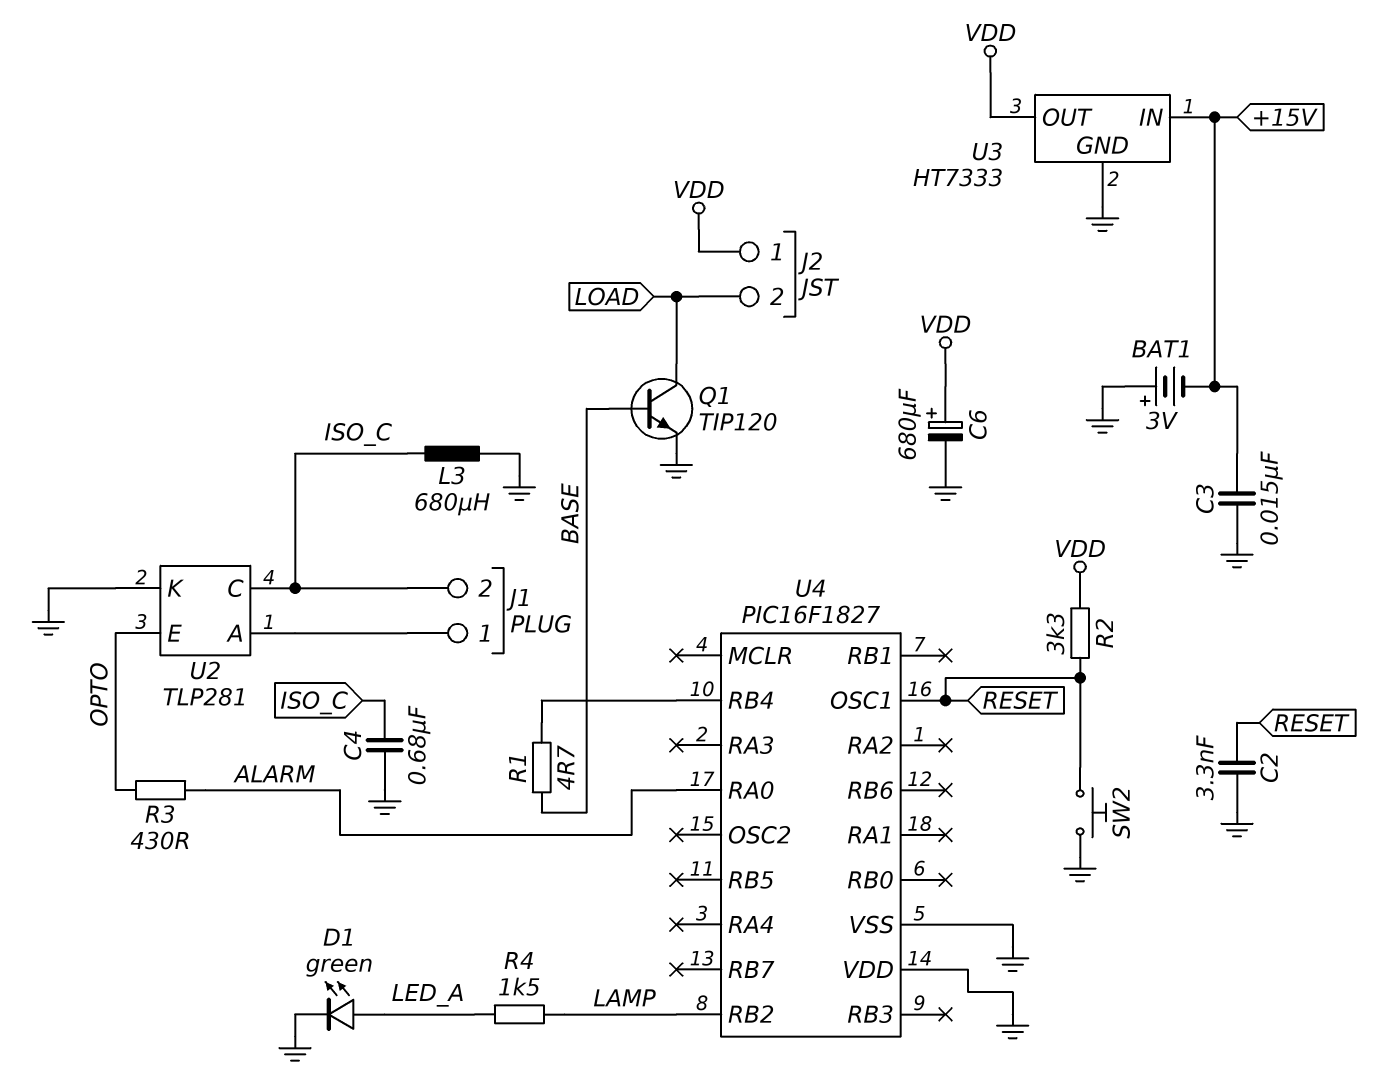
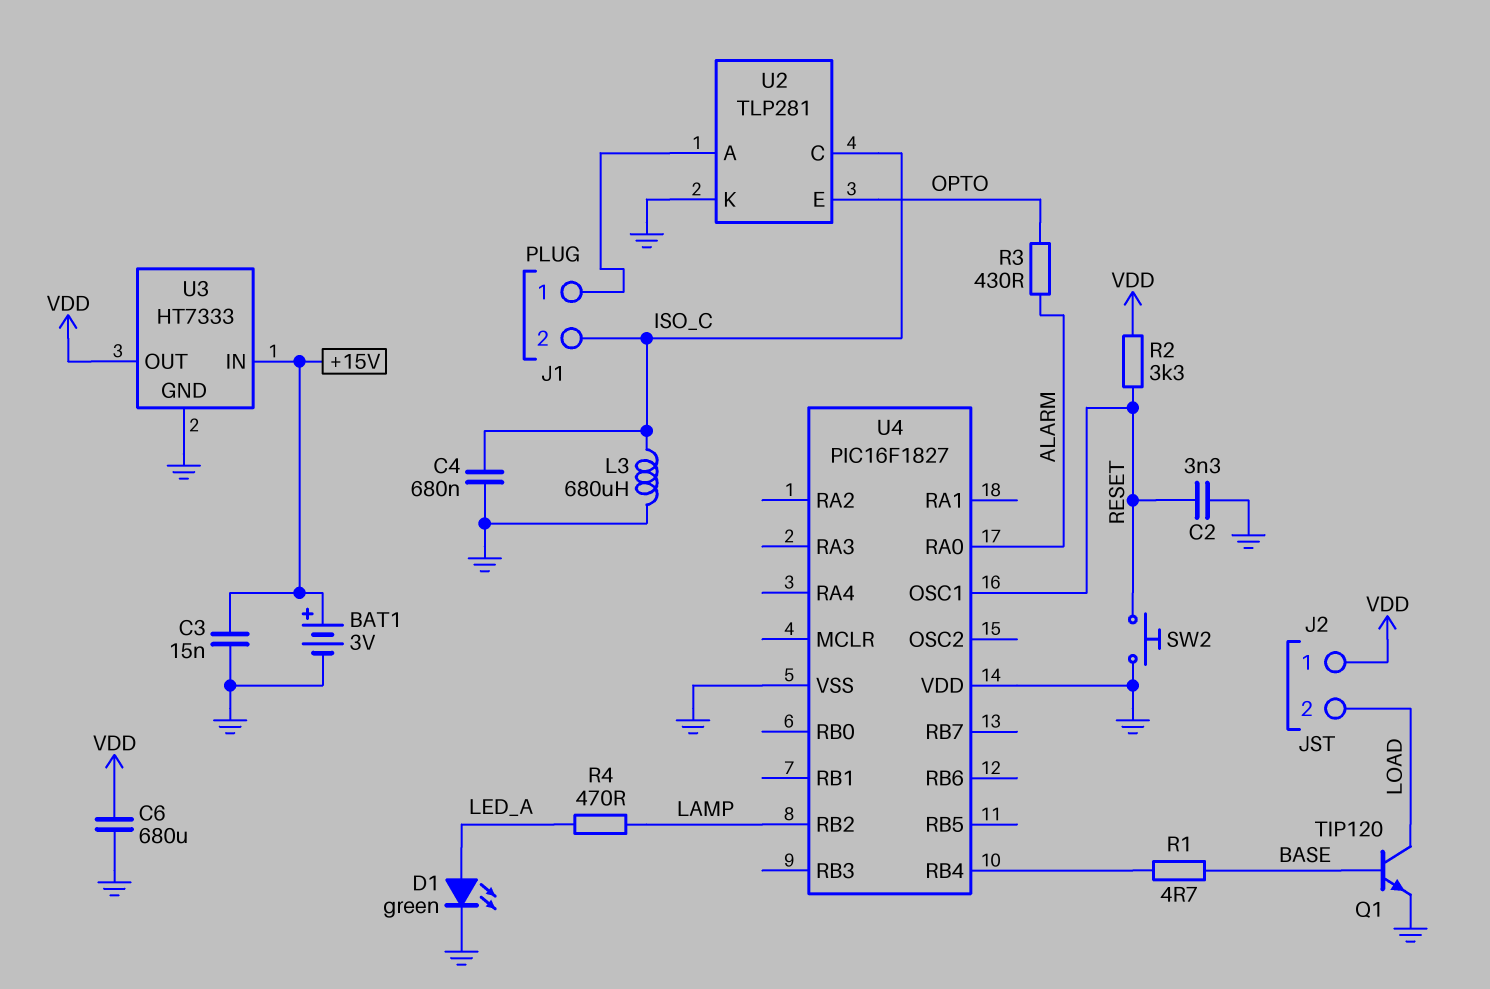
BAT1: 3V (plus GND, minus +15V) -> 3V (plus +15V, minus GND)
C6: 680uF (plus VDD, minus GND) -> 680uF (GND, VDD)
R4: 1.5k (LAMP, LED_A) -> 470 (LAMP, LED_A)

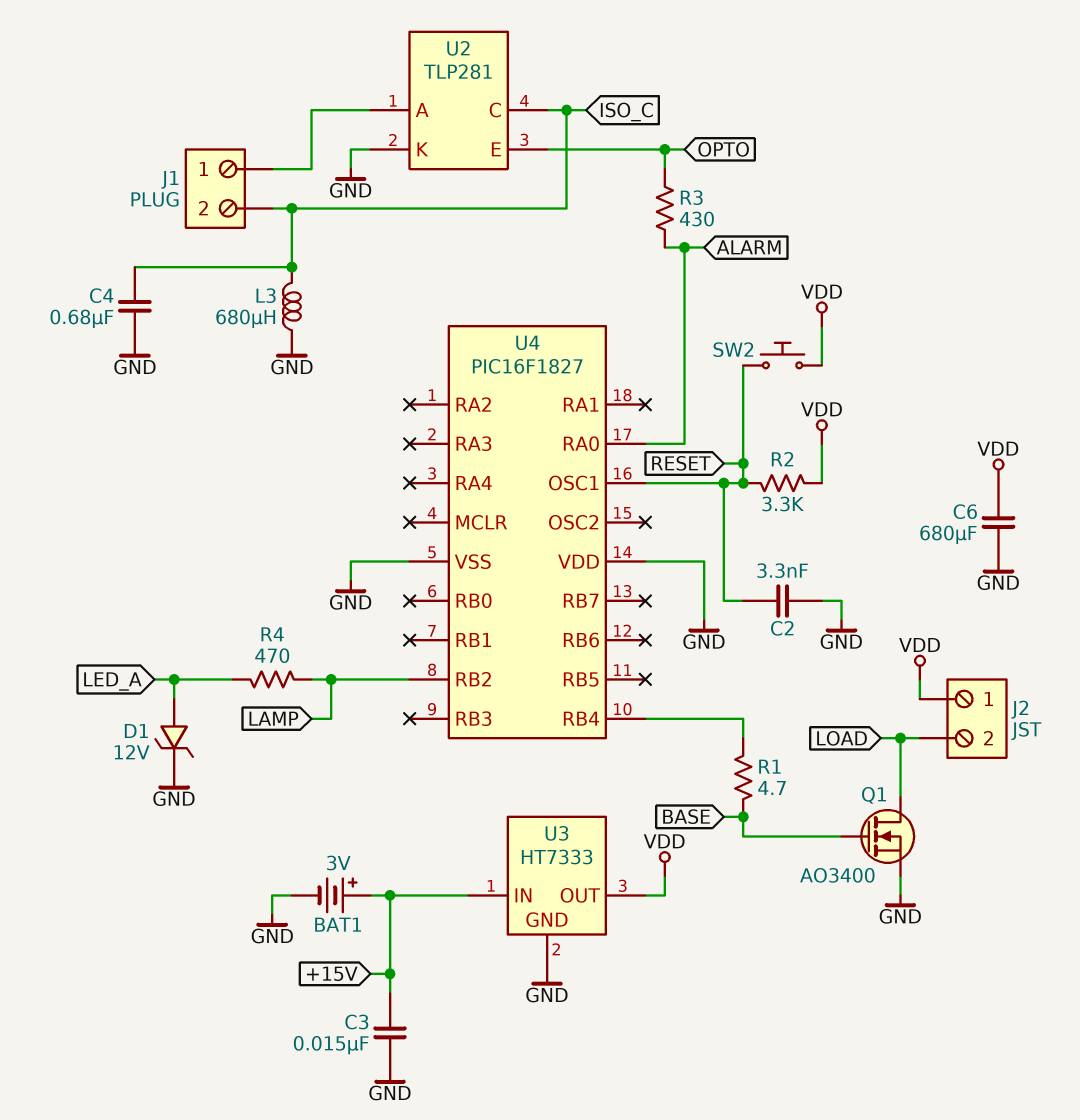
D1: LED green (A LED_A, K GND) -> zener 12V (A LED_A, K GND)
Q1: NPN TIP120 (B BASE, C LOAD, E GND) -> NMOS AO3400 (G BASE, D LOAD, S GND)
SW2: button (GND, RESET) -> button (RESET, VDD)

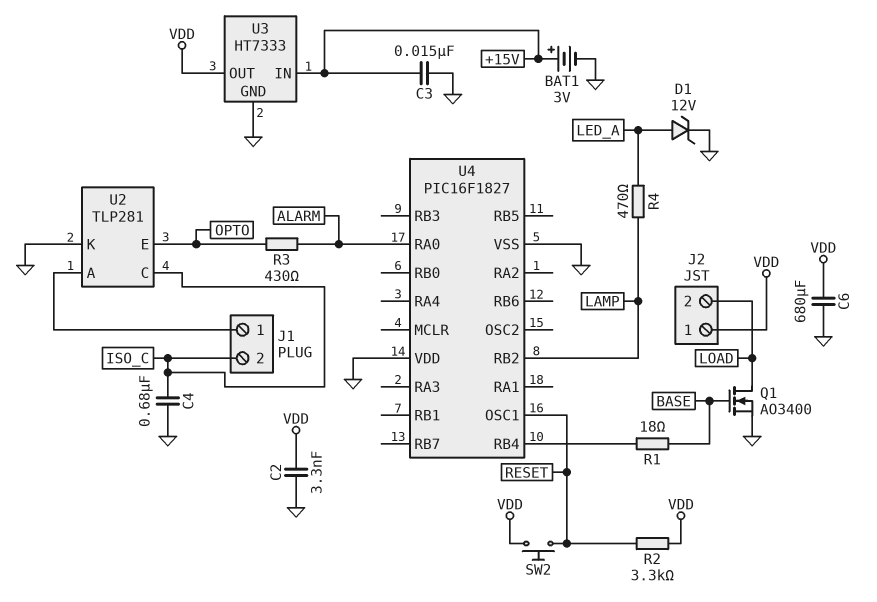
C2: 3.3nF (GND, RESET) -> 3.3nF (GND, VDD)
L3: 680uH (GND, ISO_C) -> none
R1: 4.7 (BASE, U4/RB4) -> 18 (BASE, U4/RB4)

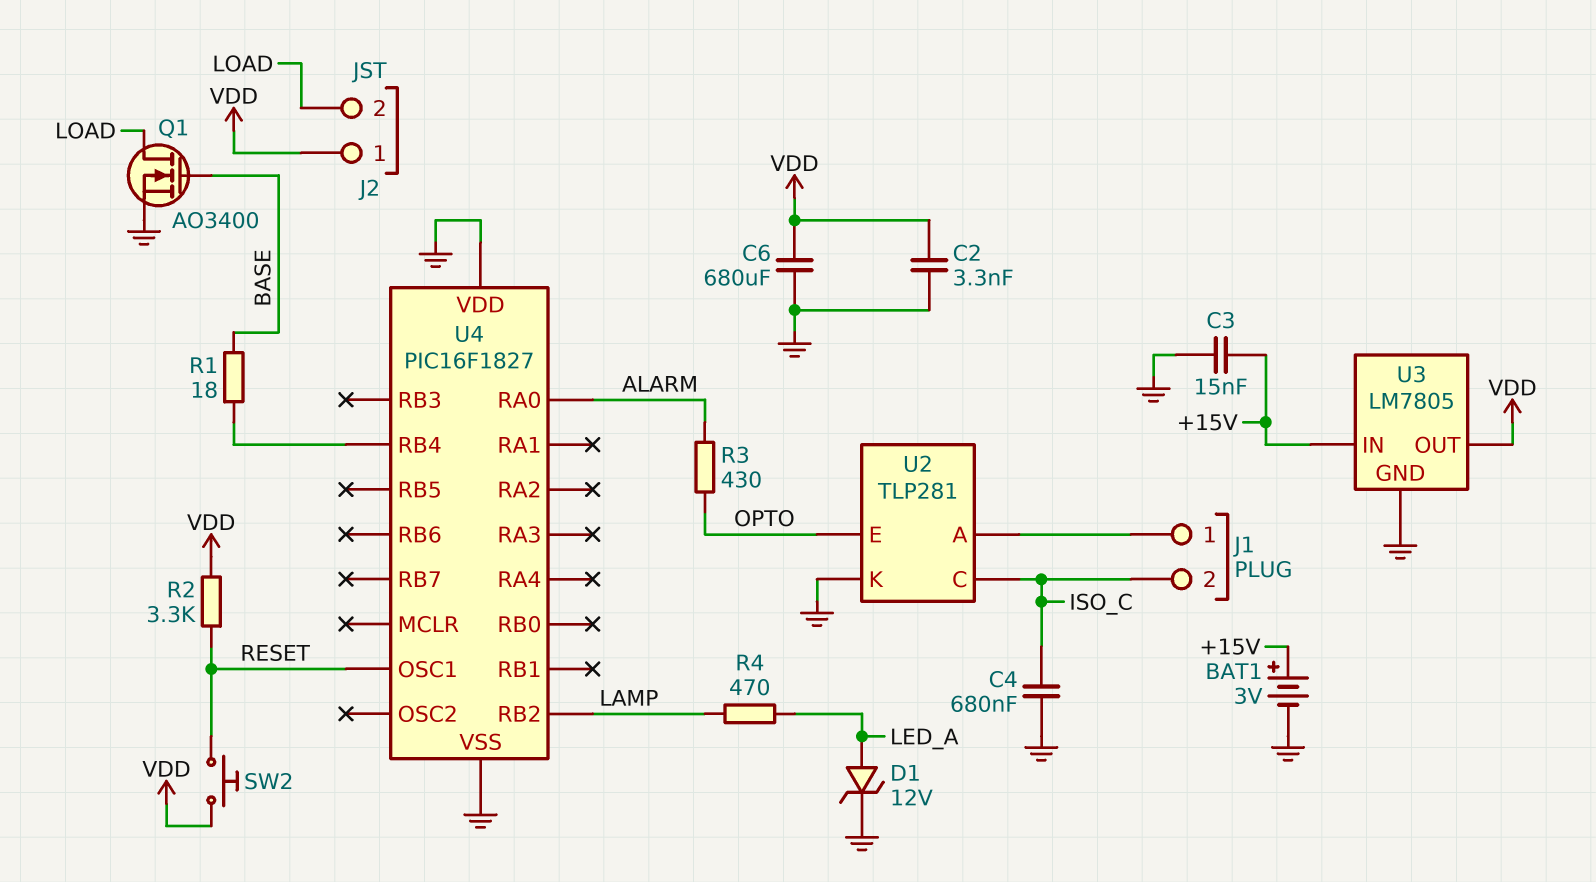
U3: HT7333 -> LM7805

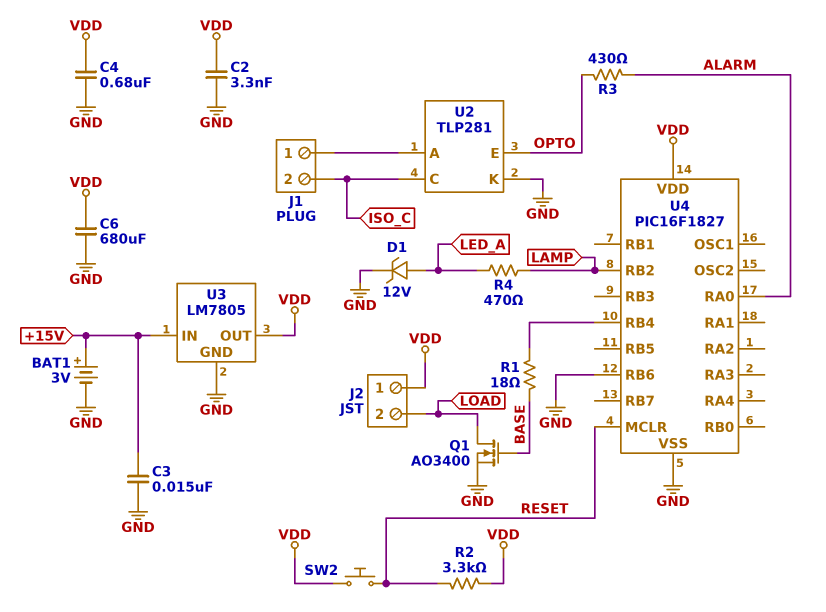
C4: 680nF (GND, ISO_C) -> 680nF (GND, VDD)
U4 pin MCLR: none -> RESET
U4 pin OSC1: RESET -> none
U4 pin RB6: none -> GND
U4 pin VDD: GND -> VDD

